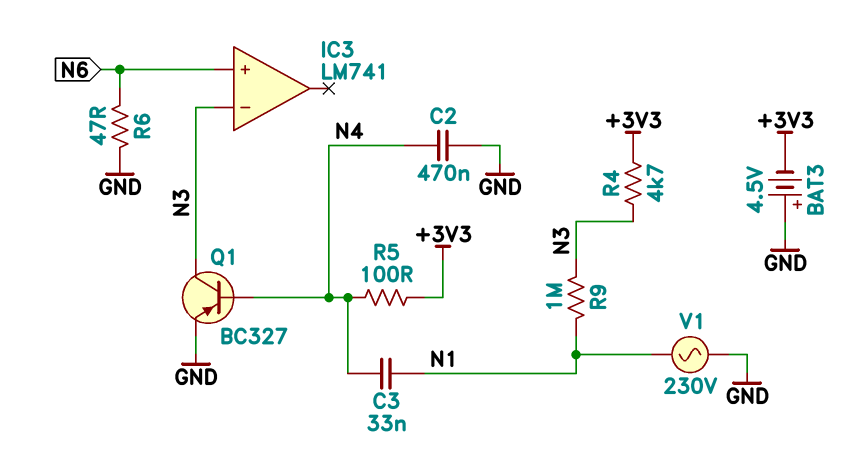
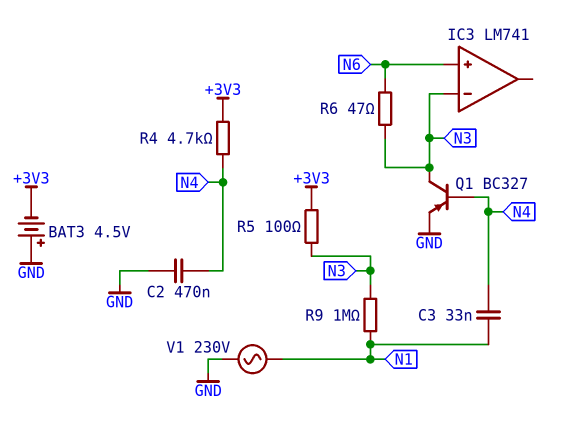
R4: 4.7k (+3V3, N3) -> 4.7k (+3V3, N4)
R5: 100 (+3V3, N4) -> 100 (+3V3, N3)
R6: 47 (GND, N6) -> 47 (N3, N6)

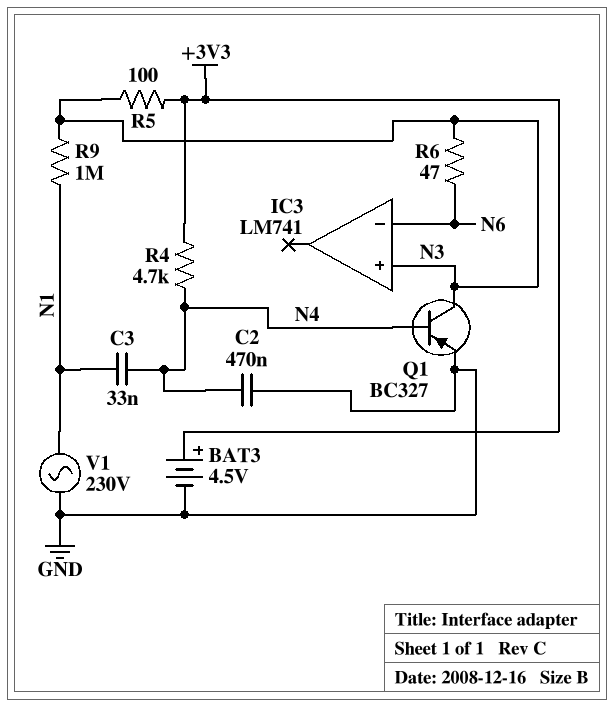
BAT3: 4.5V (plus GND, minus +3V3) -> 4.5V (plus +3V3, minus GND)
IC3 pin in+: N6 -> N3
IC3 pin in-: N3 -> N6

